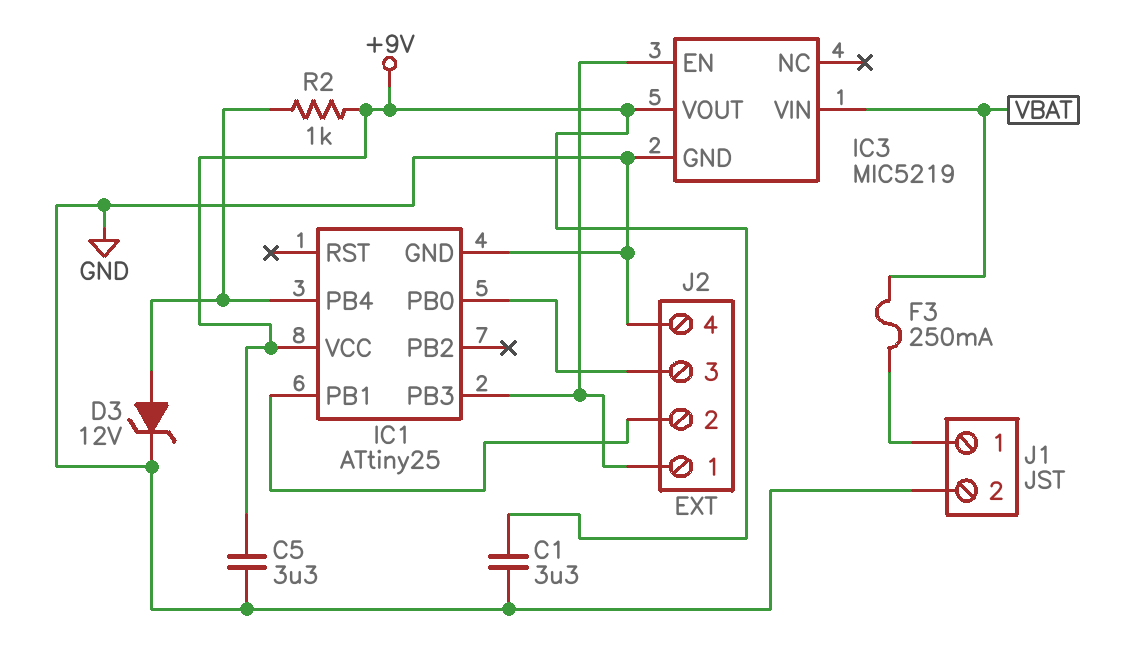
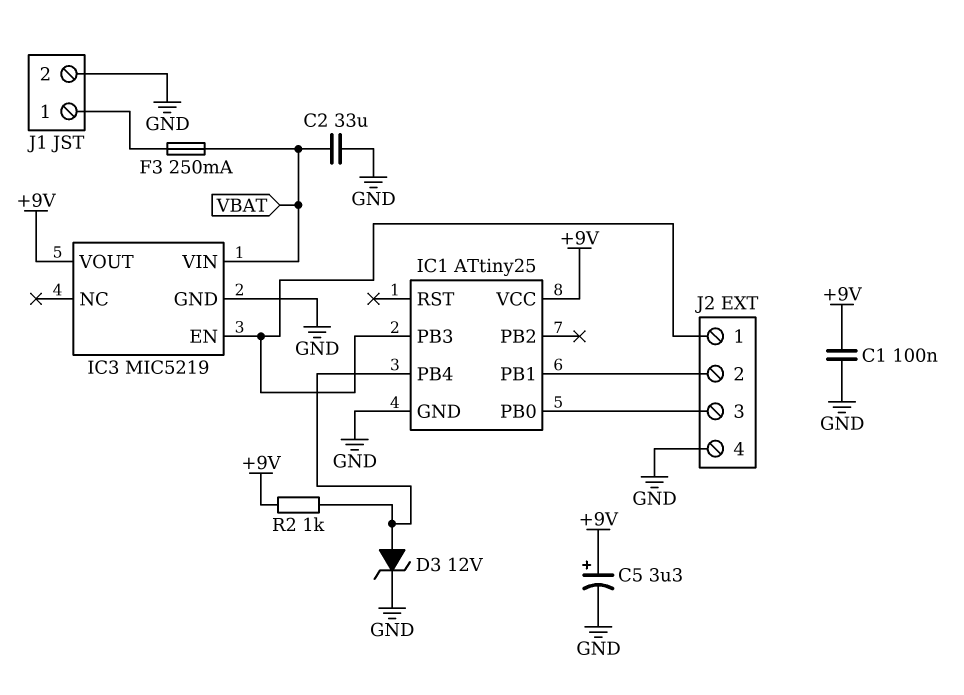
C1: 3.3uF (+9V, GND) -> 100nF (+9V, GND)
C2: none -> 33uF (GND, VBAT)
C5: 3.3uF (+9V, GND) -> 3.3uF (plus +9V, minus GND)

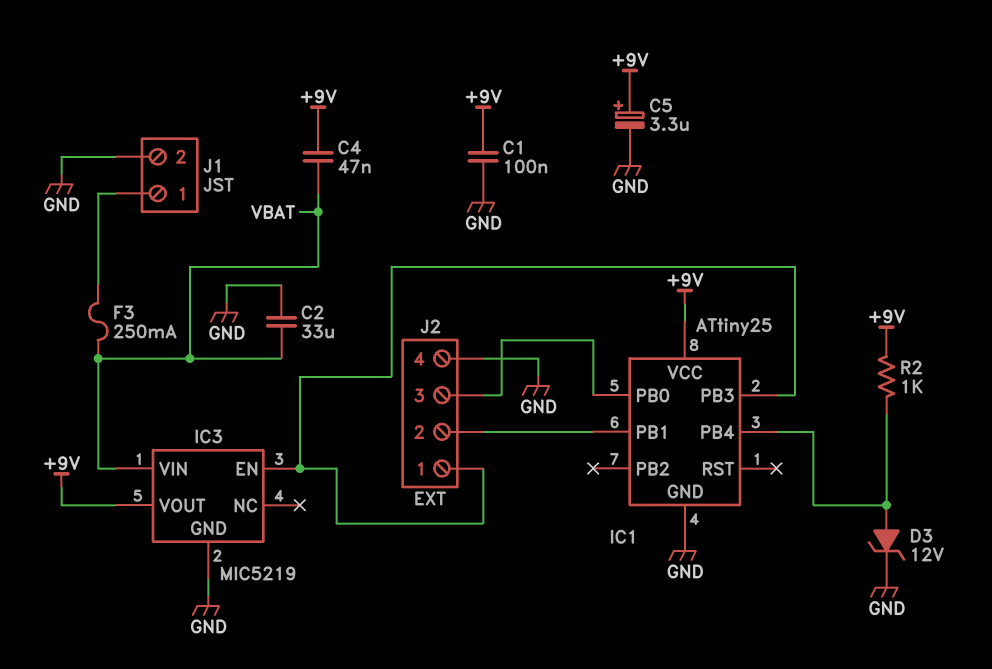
C4: none -> 47nF (+9V, VBAT)

